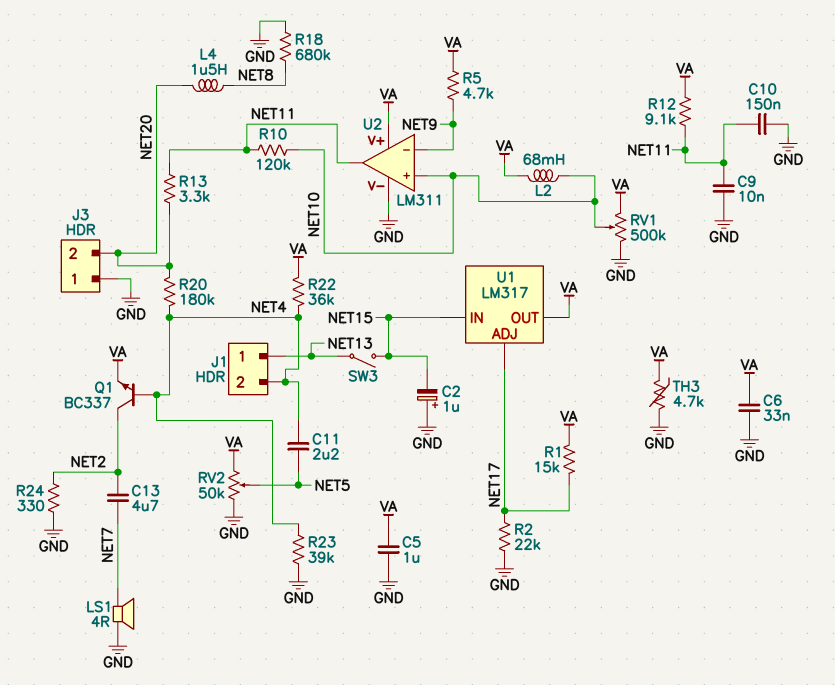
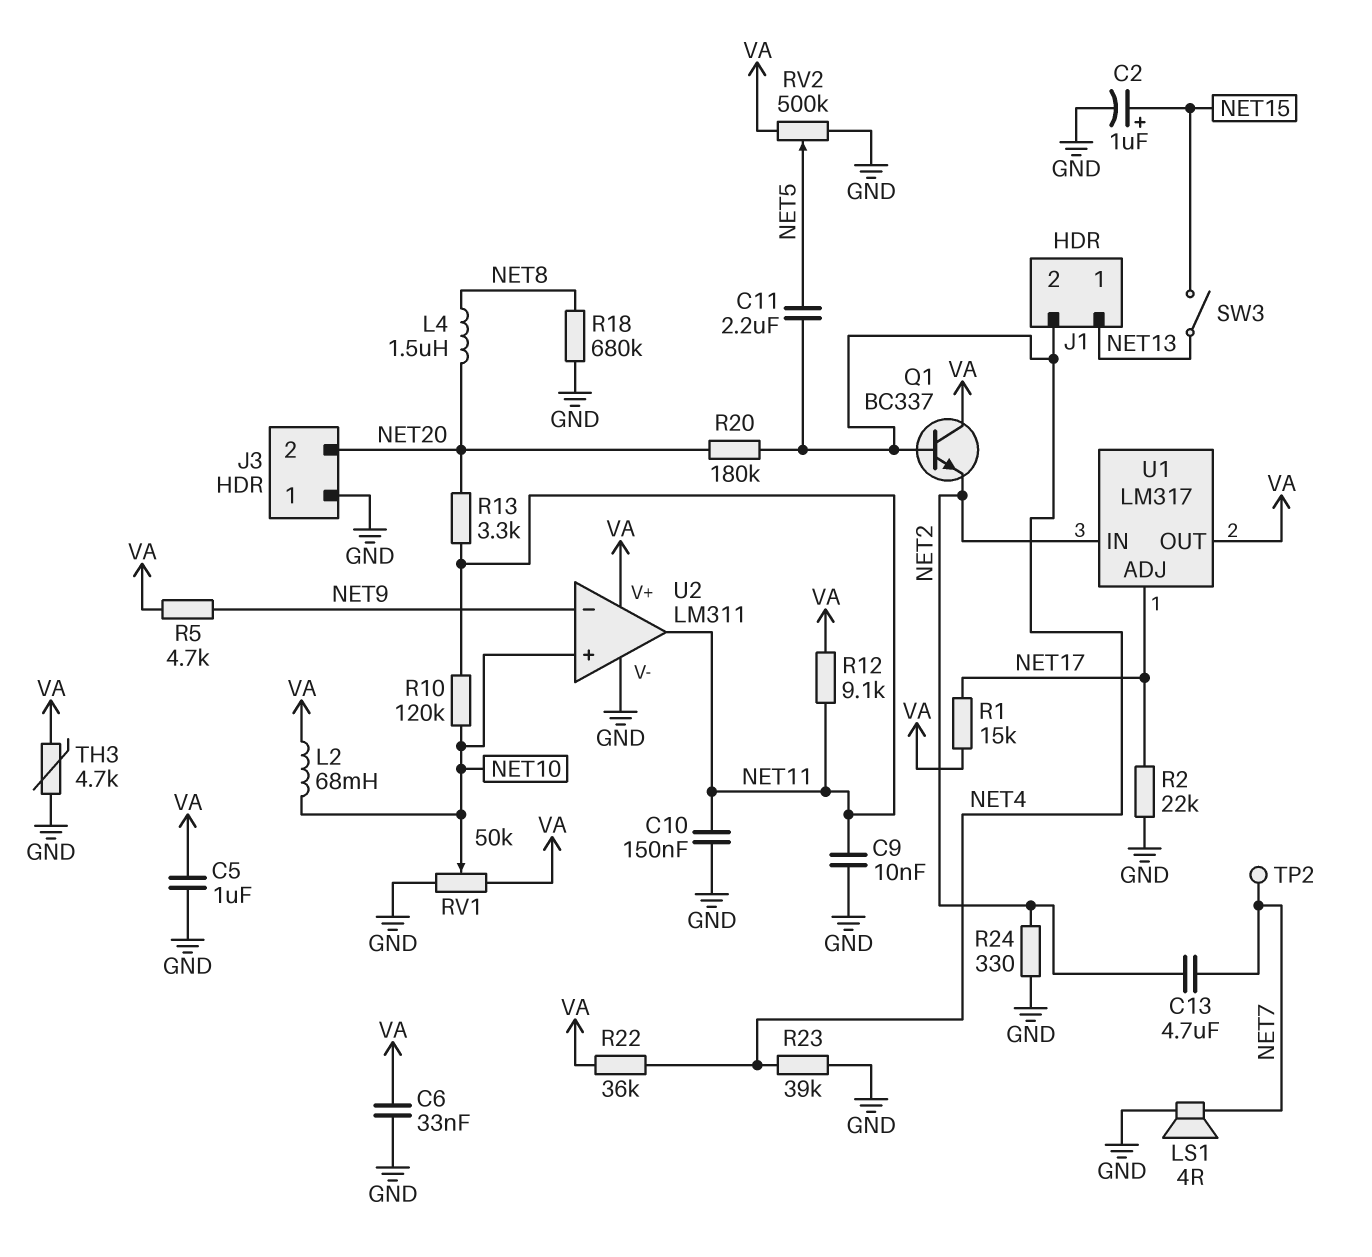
C2: 1uF (plus GND, minus NET15) -> 1uF (plus NET15, minus GND)
Q1: NPN BC337 (B NET4, C NET2, E VA) -> NPN BC337 (B NET4, C VA, E NET2)
RV1: 500k (GND, VA, wiper NET10) -> 50k (GND, VA, wiper NET10)
RV2: 50k (GND, VA, wiper NET5) -> 500k (GND, VA, wiper NET5)
TP2: none -> test point (NET7)
U1 pin IN: NET15 -> NET2

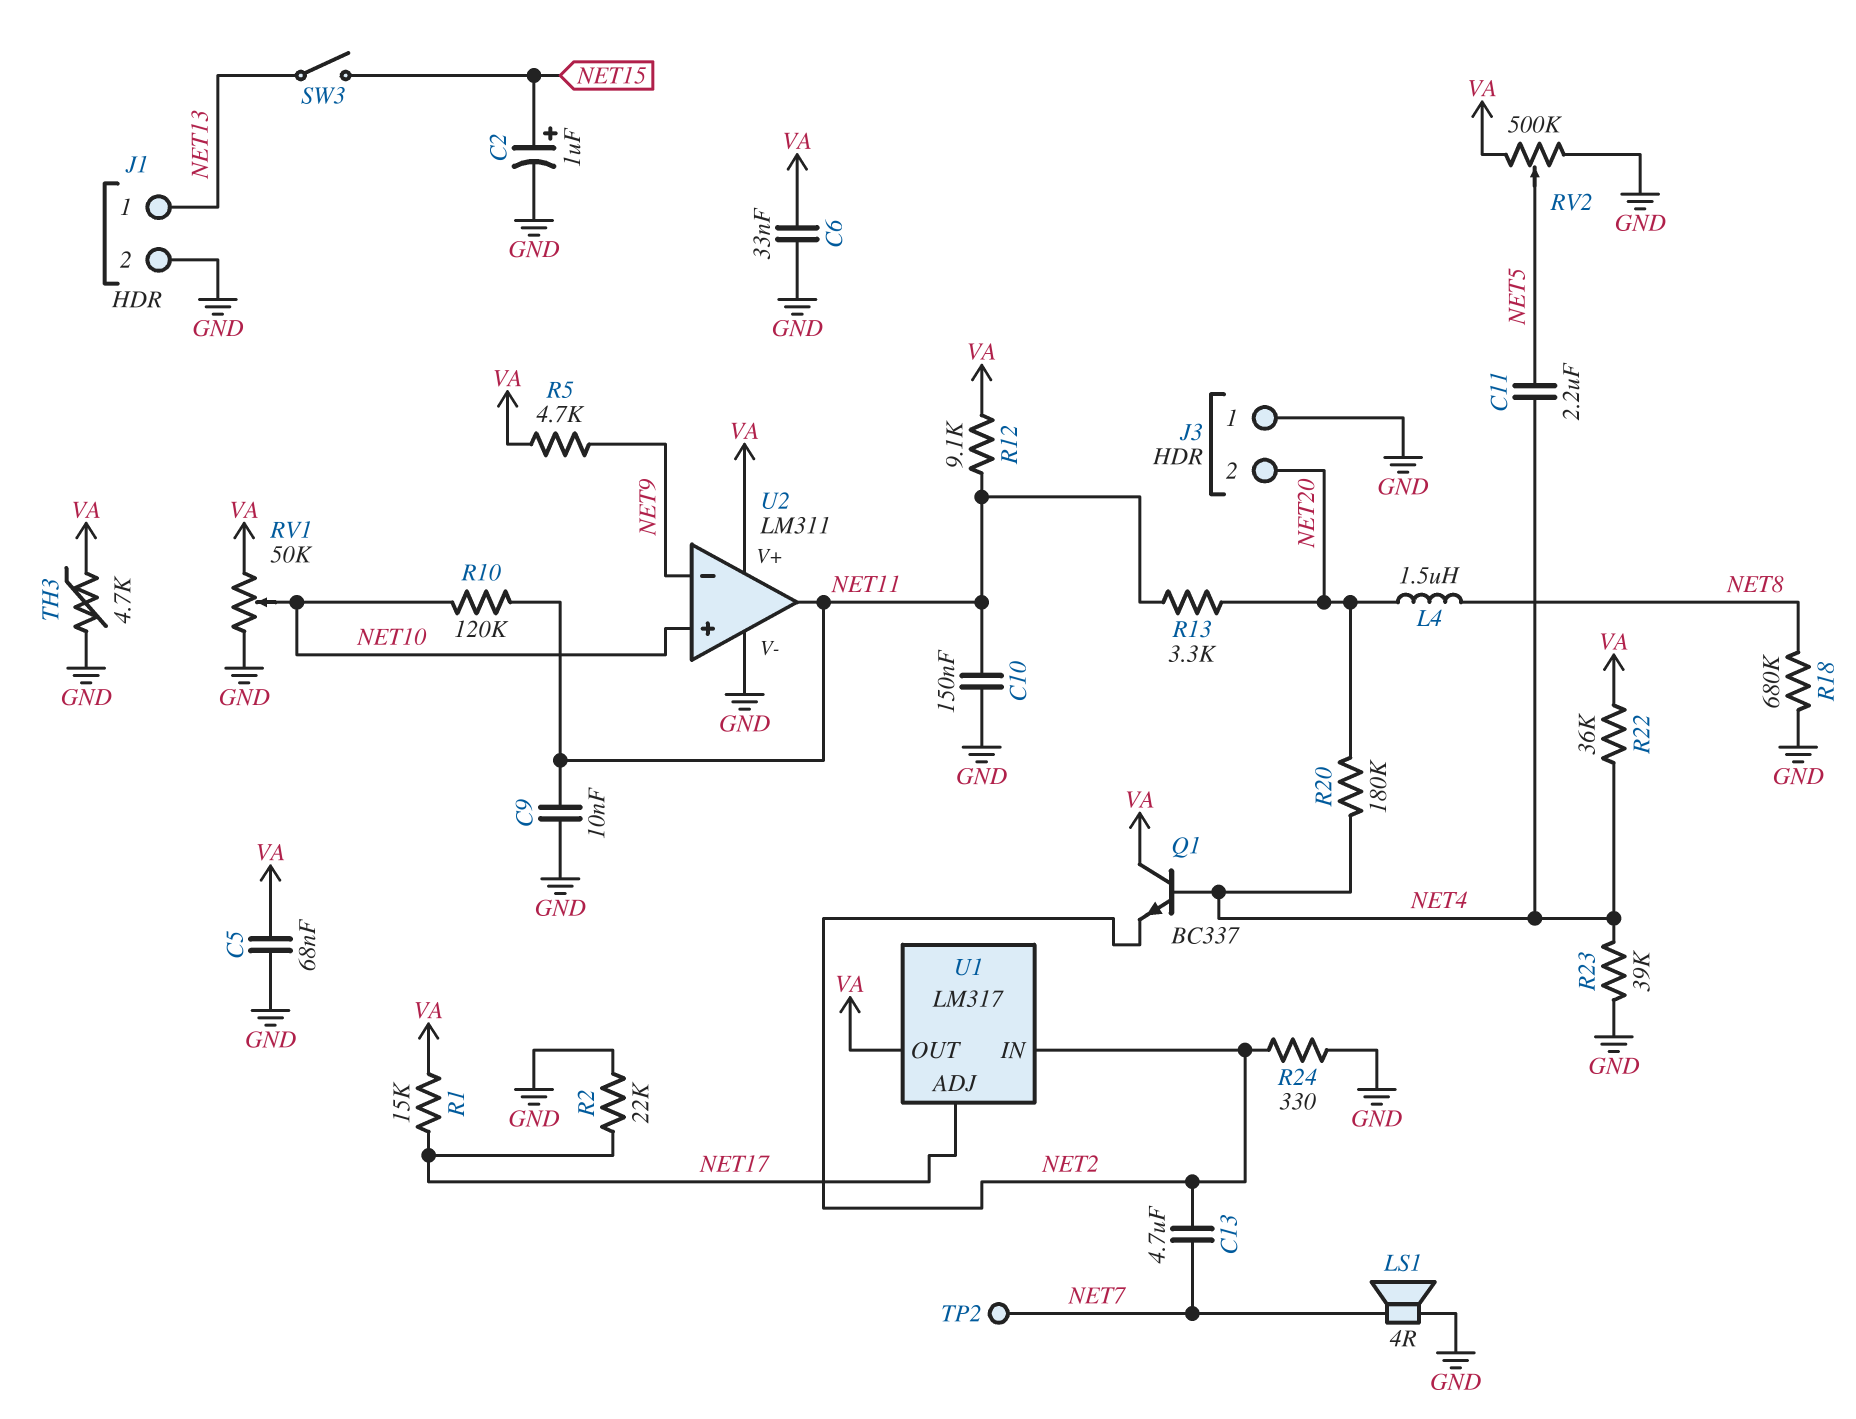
C5: 1uF (GND, VA) -> 68nF (GND, VA)
J1 pin 2: NET4 -> GND
L2: 68mH (NET10, VA) -> none

